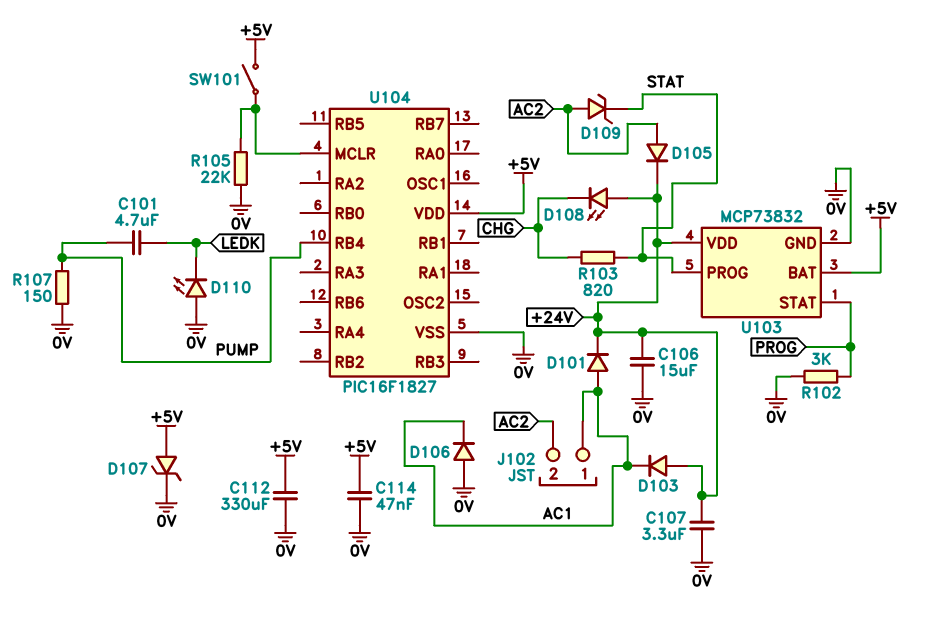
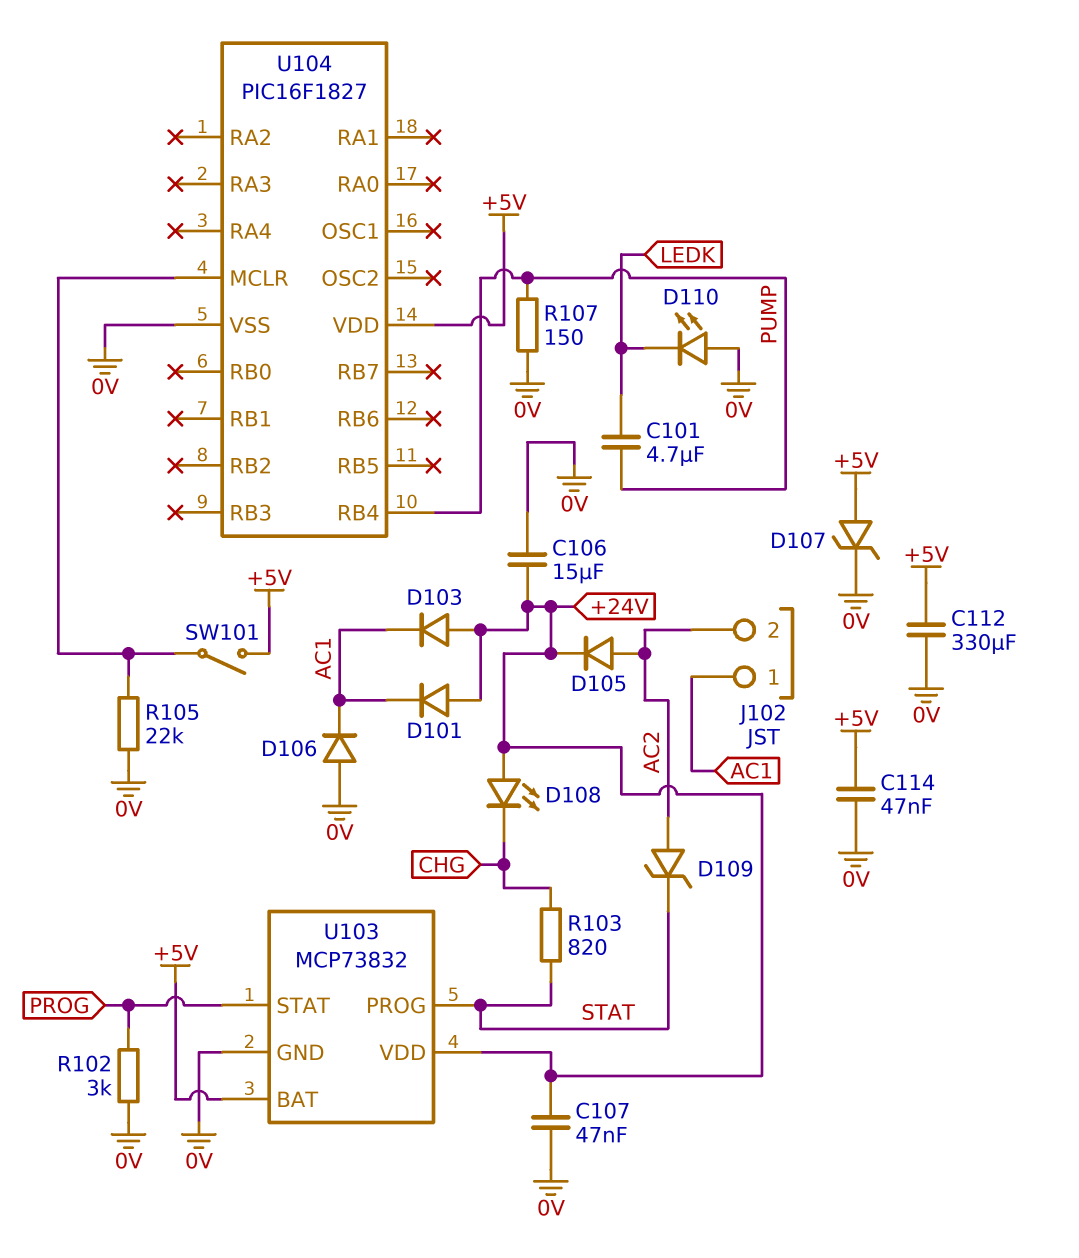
C107: 3.3uF (+24V, 0V) -> 47nF (+24V, 0V)
D101: diode (A AC1, K +24V) -> diode (A +24V, K AC1)

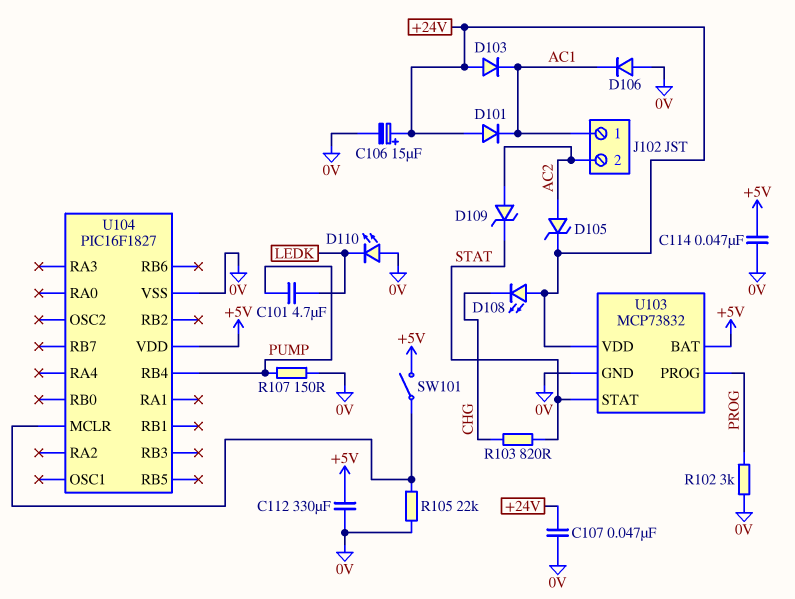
C106: 15uF (+24V, 0V) -> 15uF (plus +24V, minus 0V)
D105: diode (A AC2, K +24V) -> zener (A AC2, K +24V)
D107: zener (A +5V, K 0V) -> none
U103 pin PROG: STAT -> PROG
U103 pin STAT: PROG -> STAT

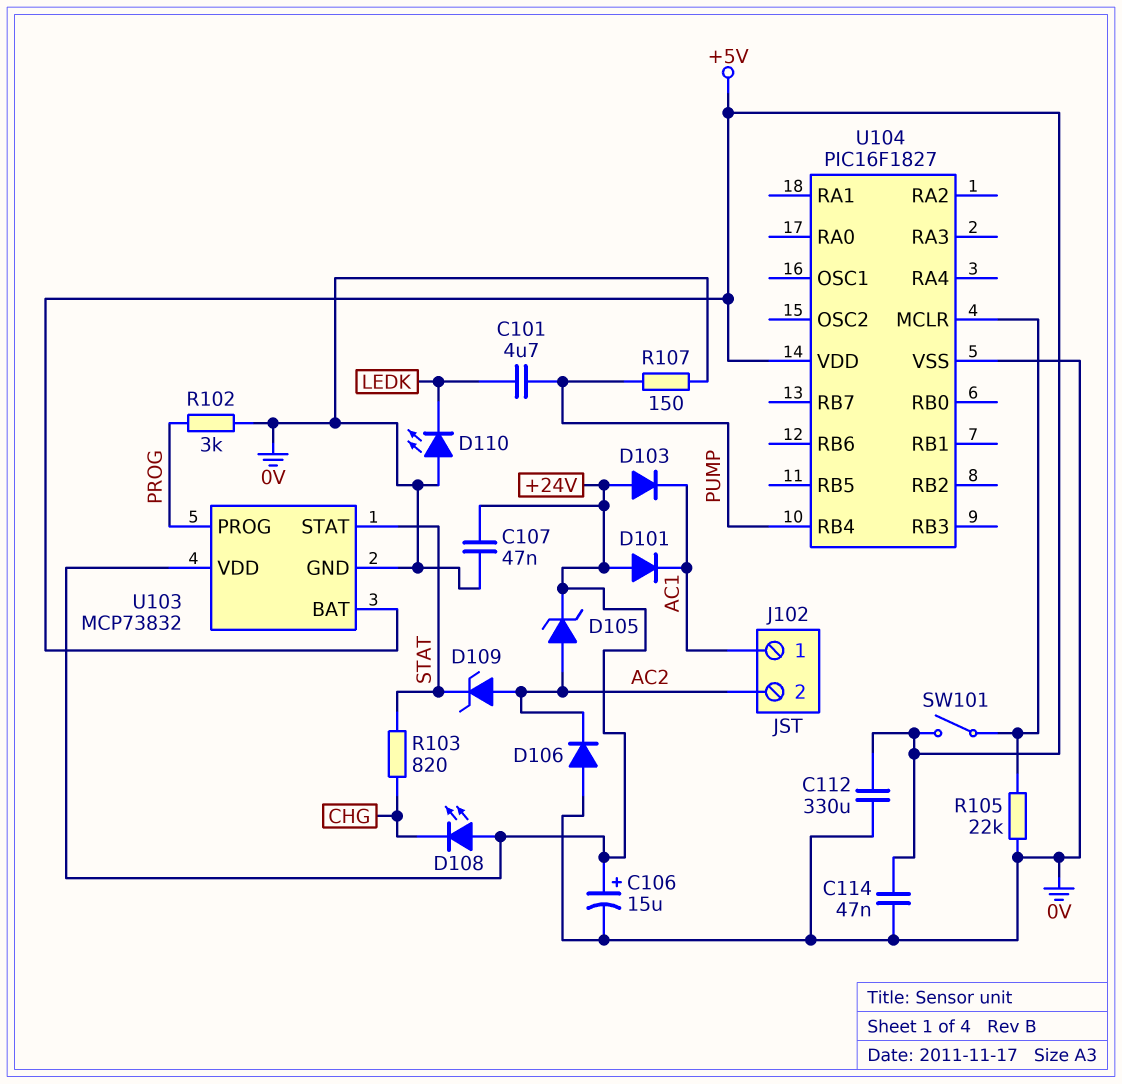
D106: diode (A 0V, K AC1) -> diode (A 0V, K AC2)

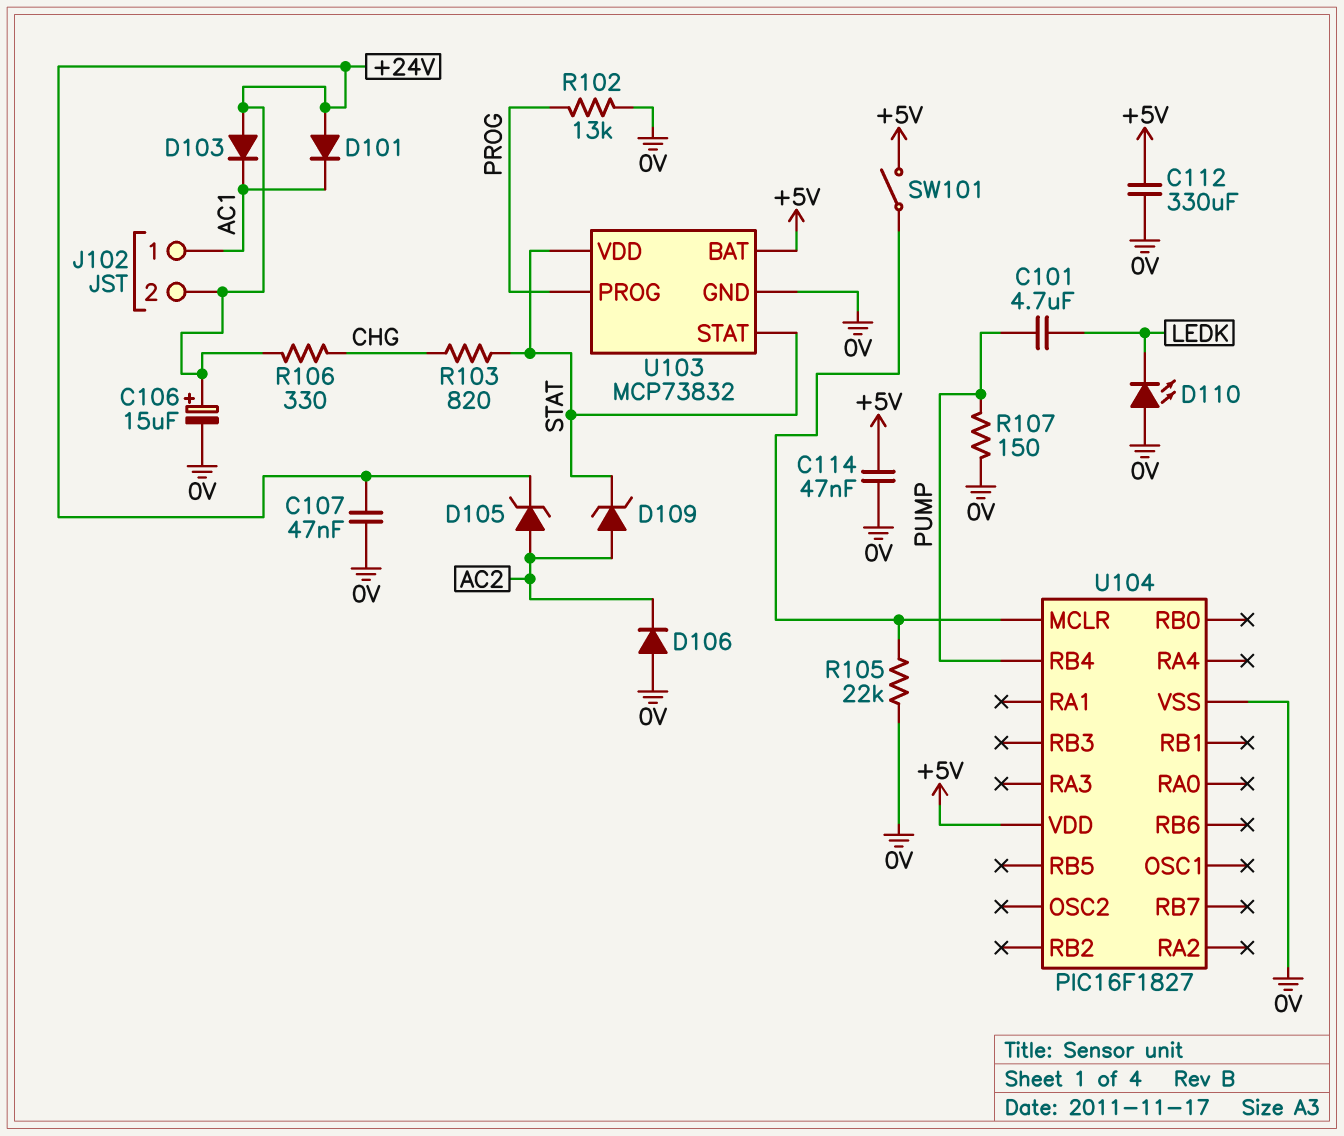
D108: LED (A +24V, K CHG) -> none
J102 pin 2: AC2 -> +24V
R102: 3k (0V, PROG) -> 13k (0V, PROG)
R106: none -> 330 (+24V, CHG)
U103 pin VDD: +24V -> STAT

